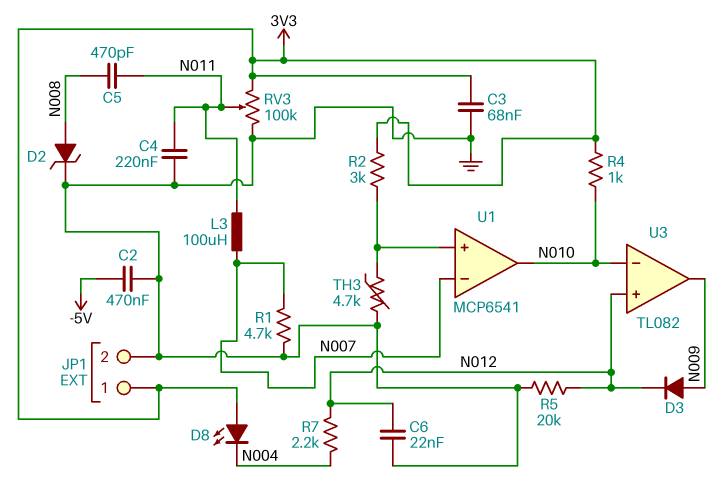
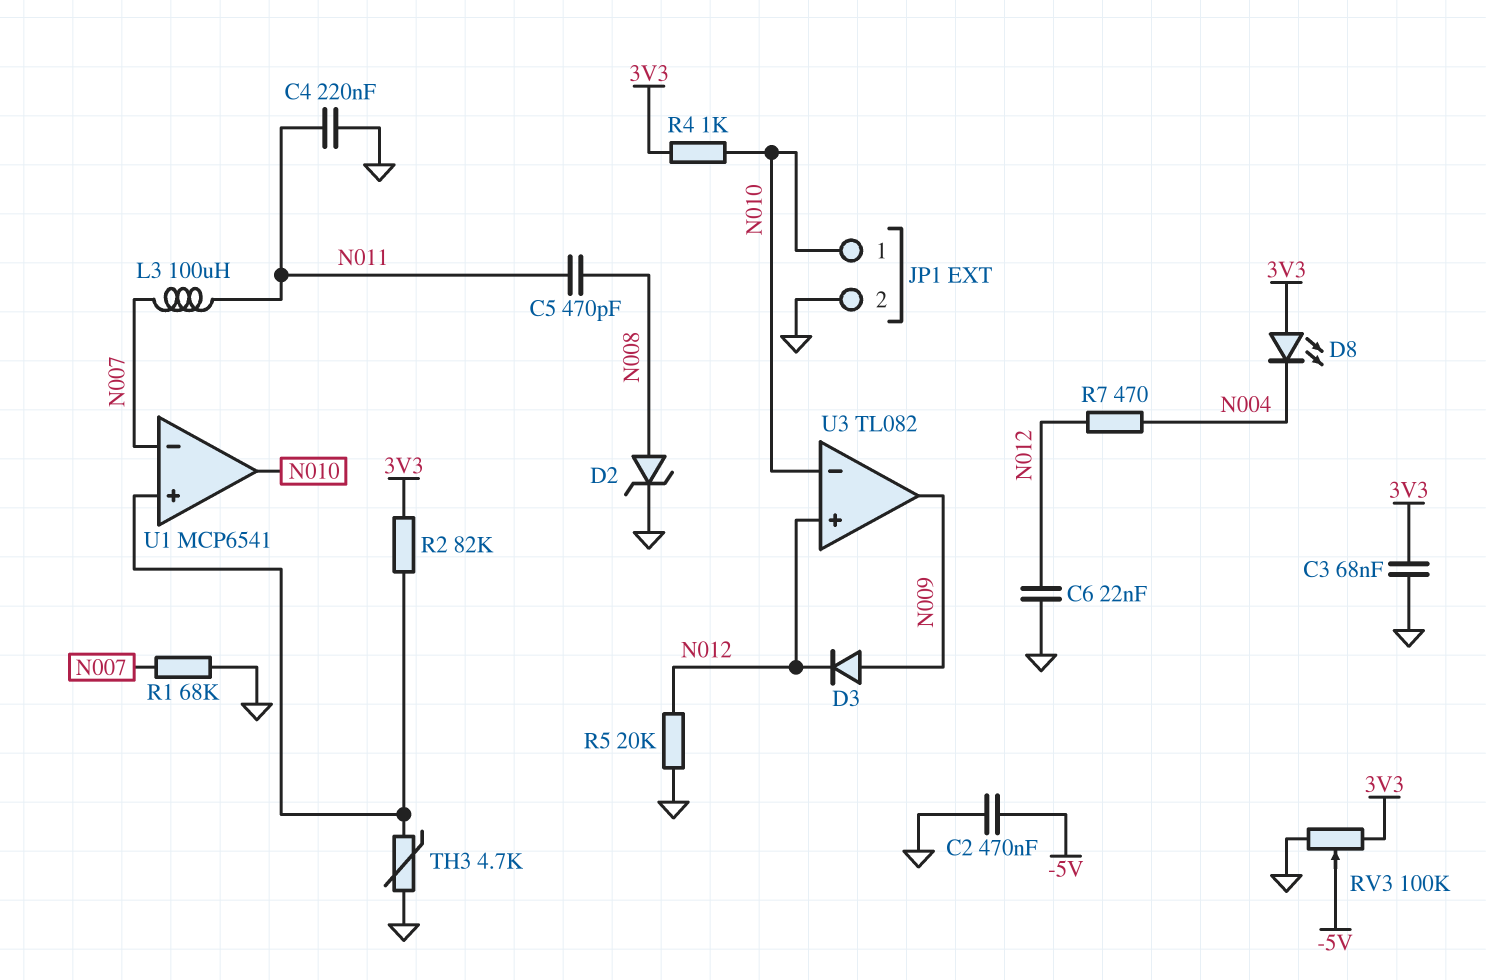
JP1 pin 1: 3V3 -> N010
R1: 4.7k (GND, N007) -> 68k (GND, N007)
R2: 3k (3V3, U1/in+) -> 82k (3V3, U1/in+)
R7: 2.2k (N004, N012) -> 470 (N004, N012)
RV3: 100k (3V3, GND, wiper N011) -> 100k (3V3, GND, wiper -5V)

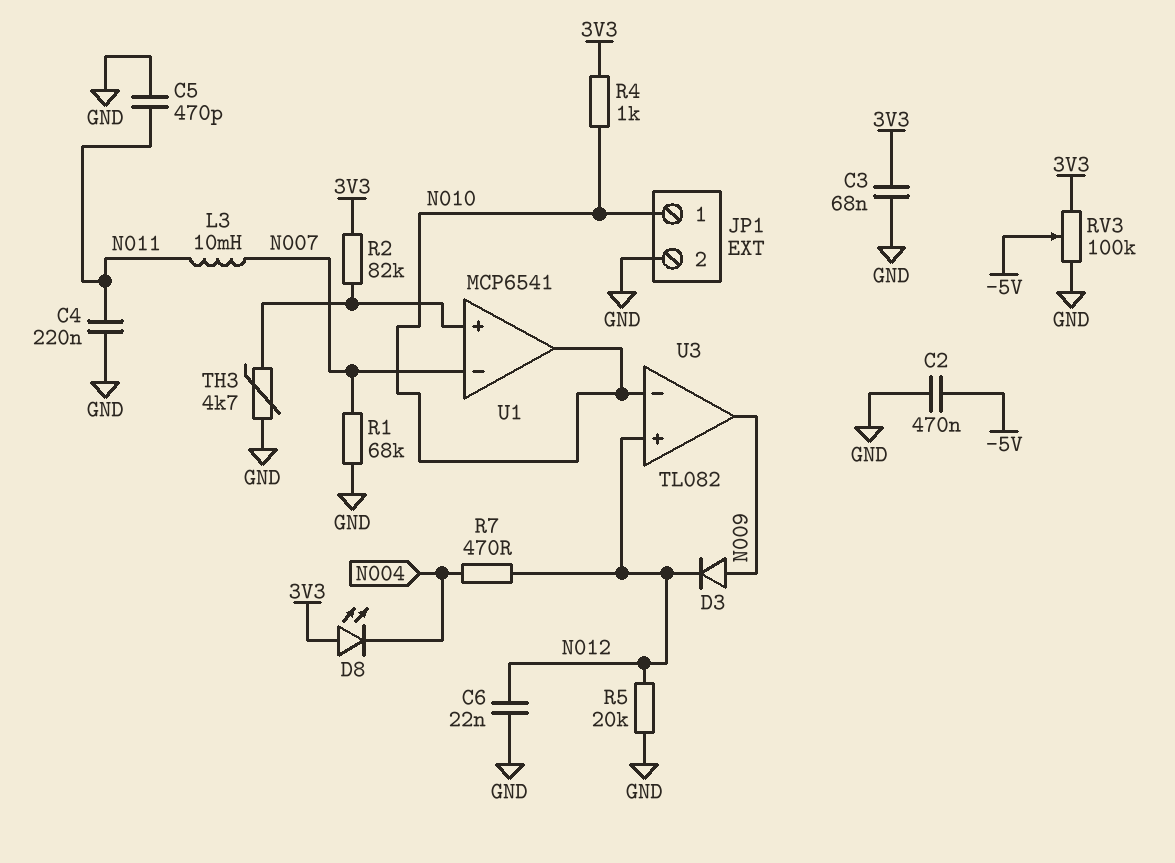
C5: 470pF (N008, N011) -> 470pF (GND, N011)
D2: zener (A N008, K GND) -> none
L3: 100uH (N007, N011) -> 10mH (N007, N011)

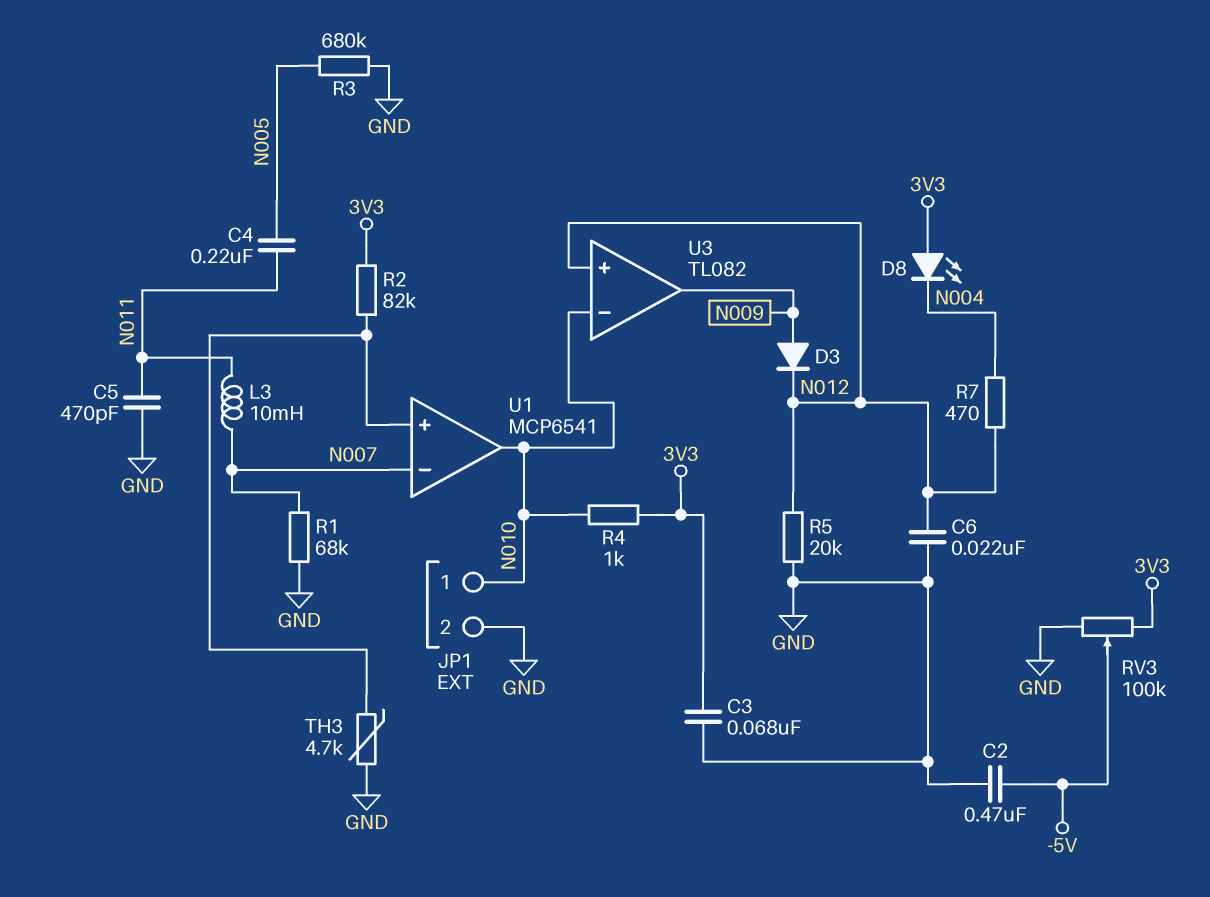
C4: 220nF (GND, N011) -> 220nF (N005, N011)
R3: none -> 680k (GND, N005)

